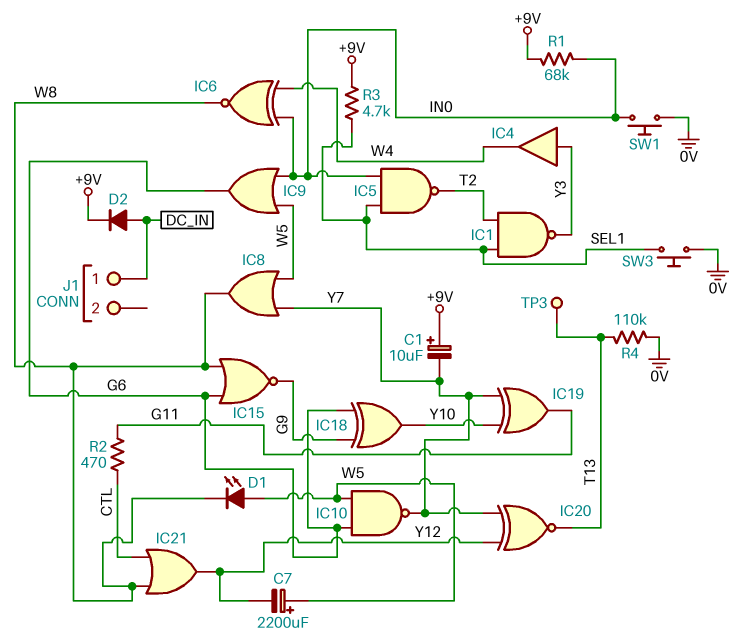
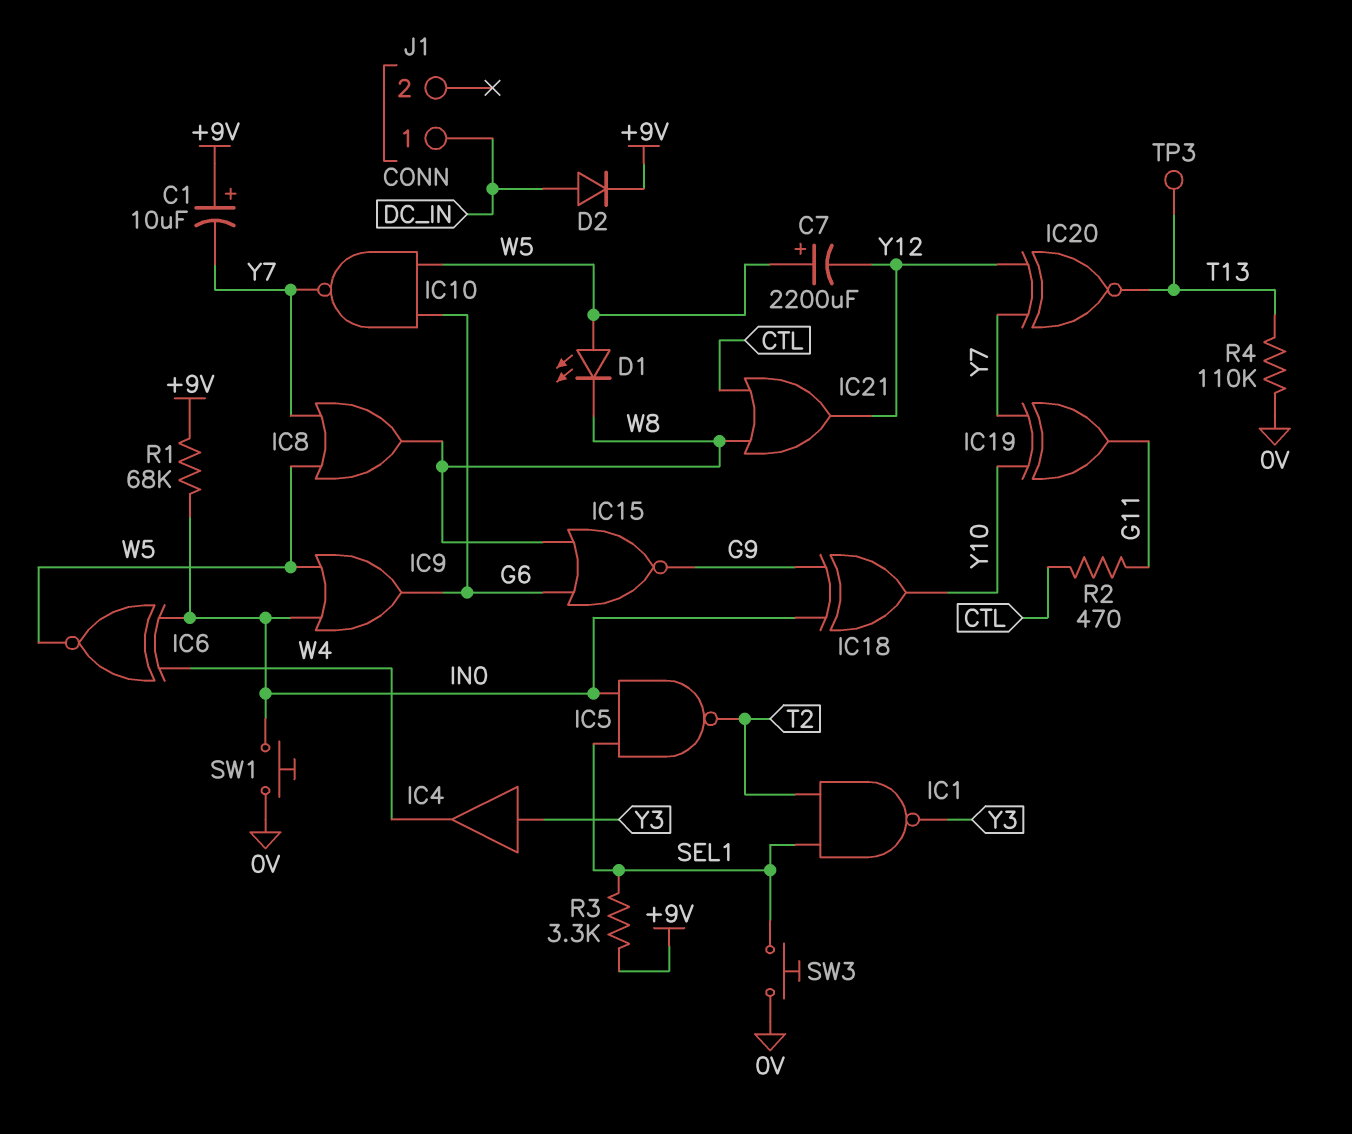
IC6: XNOR (in IN0, in W4, out W8) -> XNOR (in IN0, in W4, out W5)
IC18: XOR (in G6, in G9, out Y10) -> XOR (in G9, in IN0, out Y10)
R3: 4.7k (+9V, SEL1) -> 3.3k (+9V, SEL1)

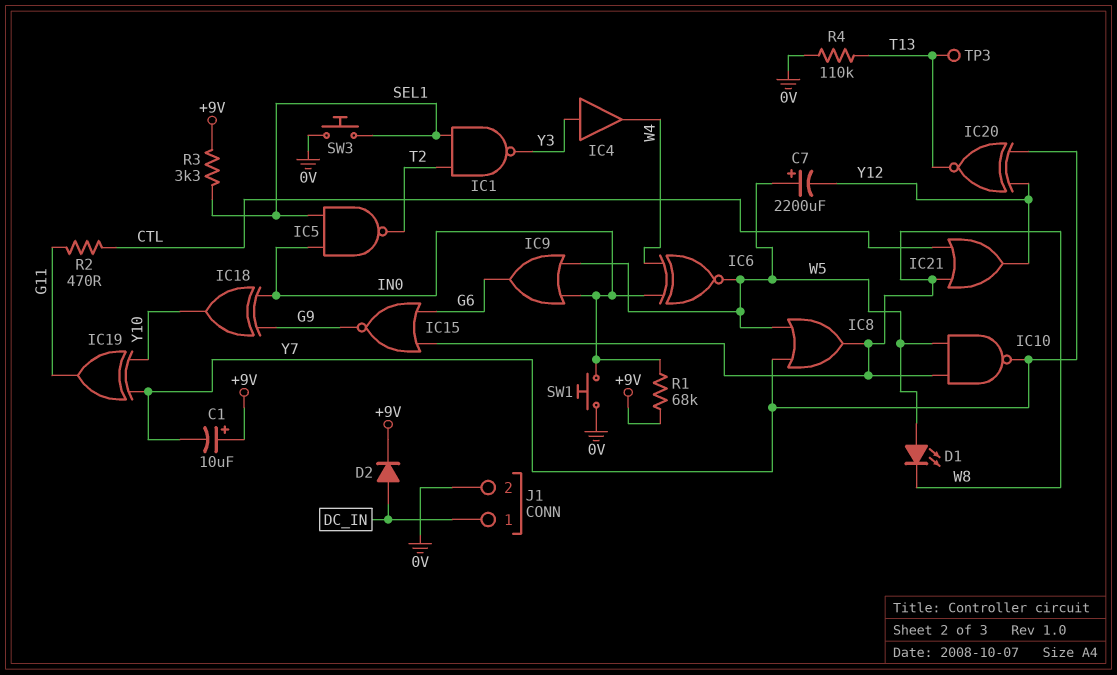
IC10: NAND (in G6, in W5, out Y7) -> NAND (in W5, in W8, out Y7)
J1 pin 2: none -> 0V

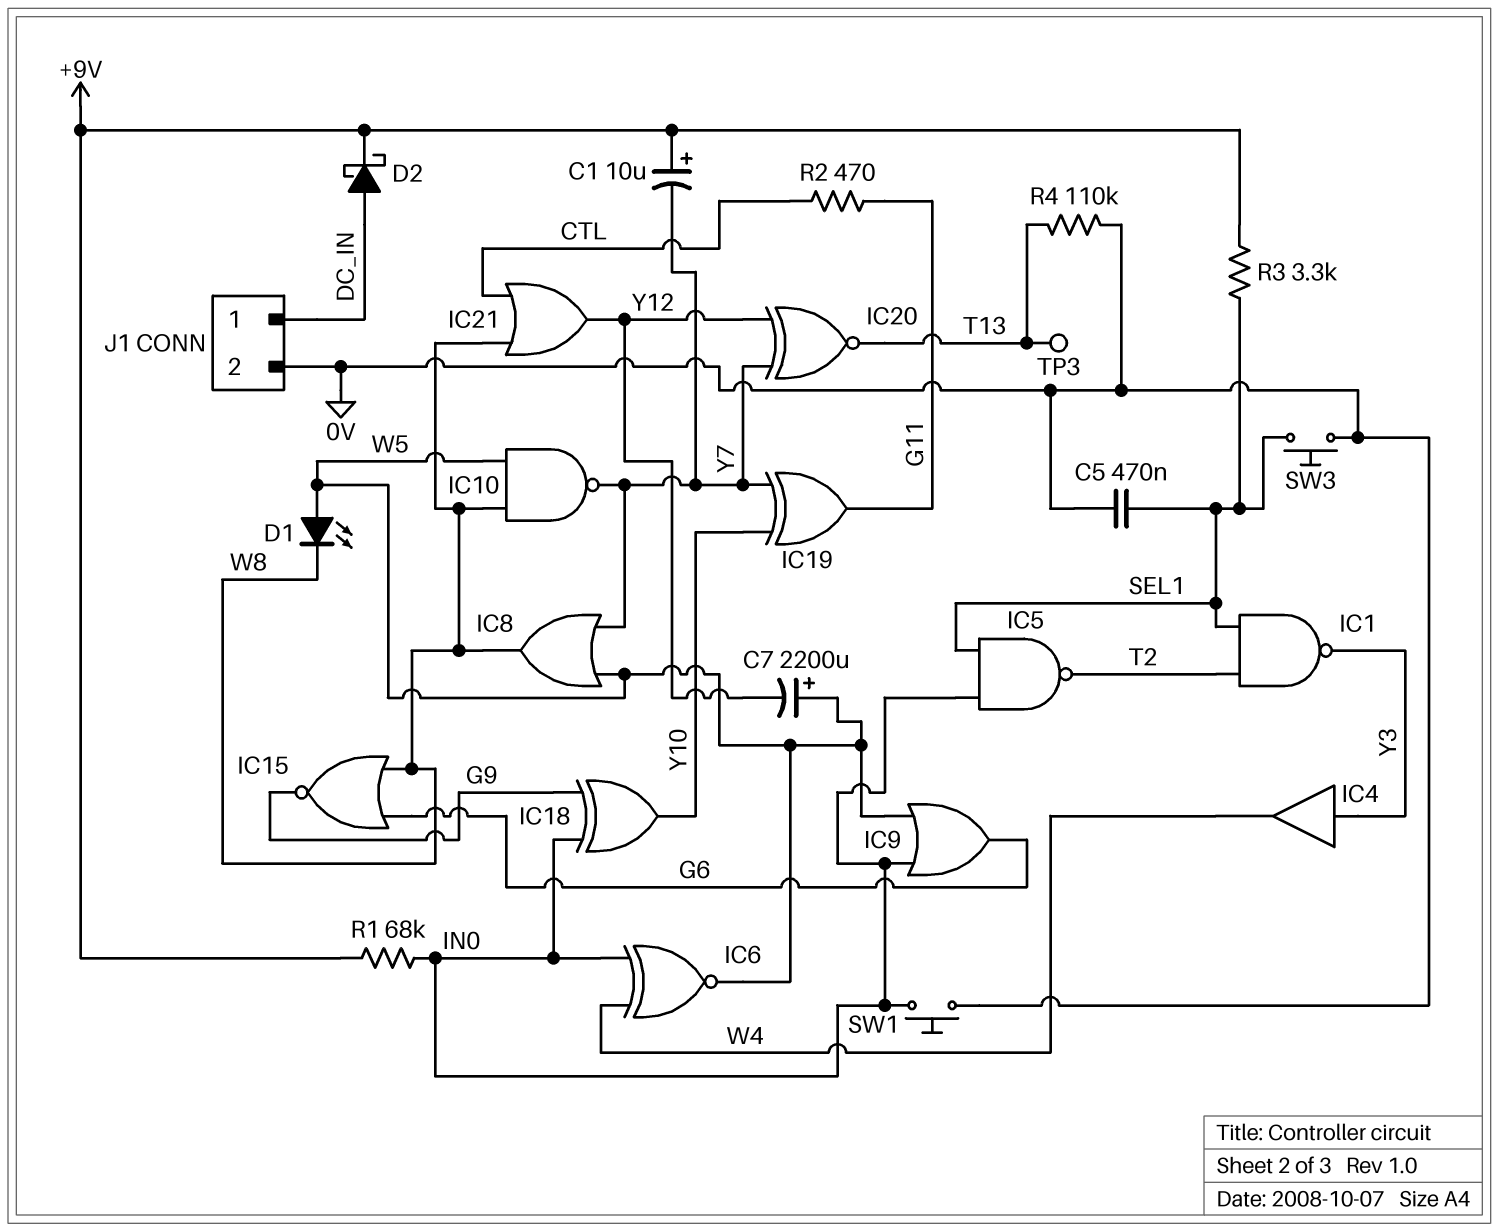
C5: none -> 470nF (0V, SEL1)
D2: diode (A DC_IN, K +9V) -> schottky (A DC_IN, K +9V)

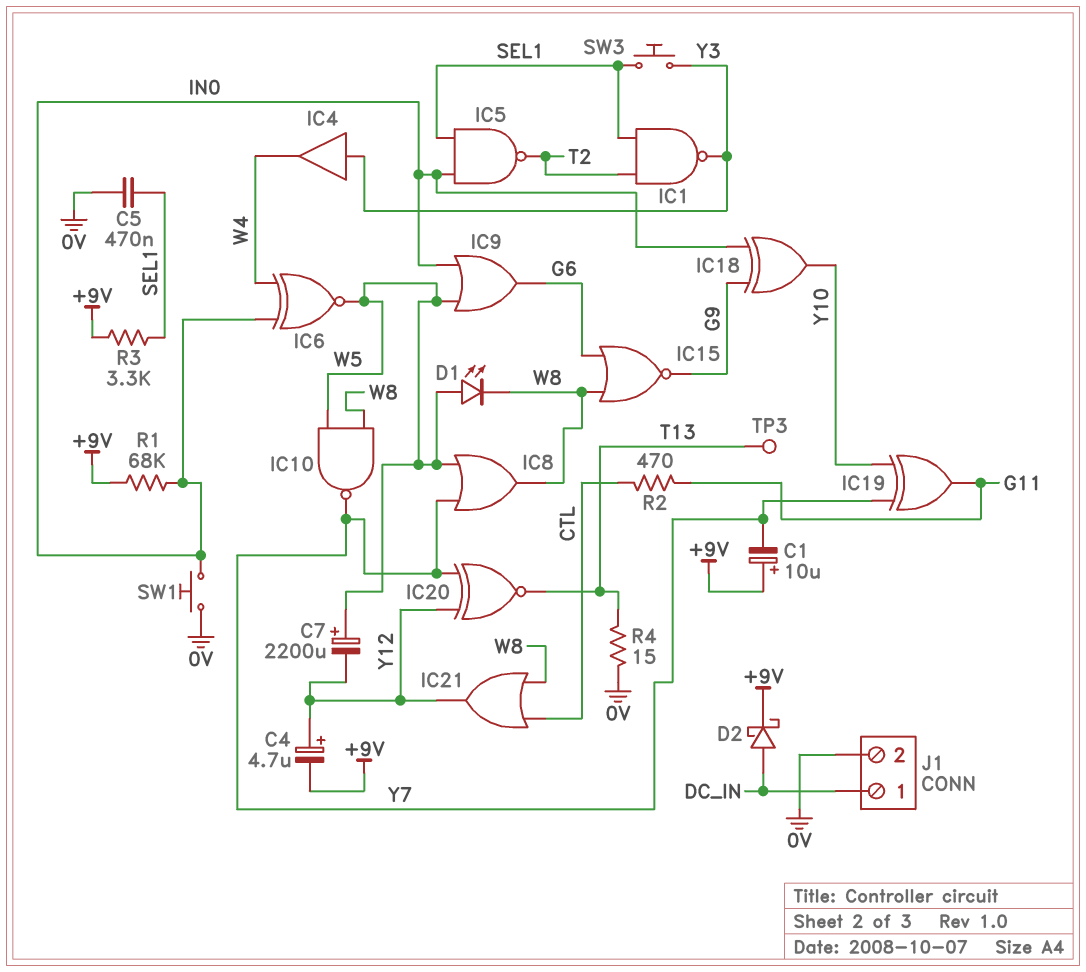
C4: none -> 4.7uF (plus Y12, minus +9V)
R4: 110k (0V, T13) -> 15 (0V, T13)
SW3: button (0V, SEL1) -> button (SEL1, Y3)

